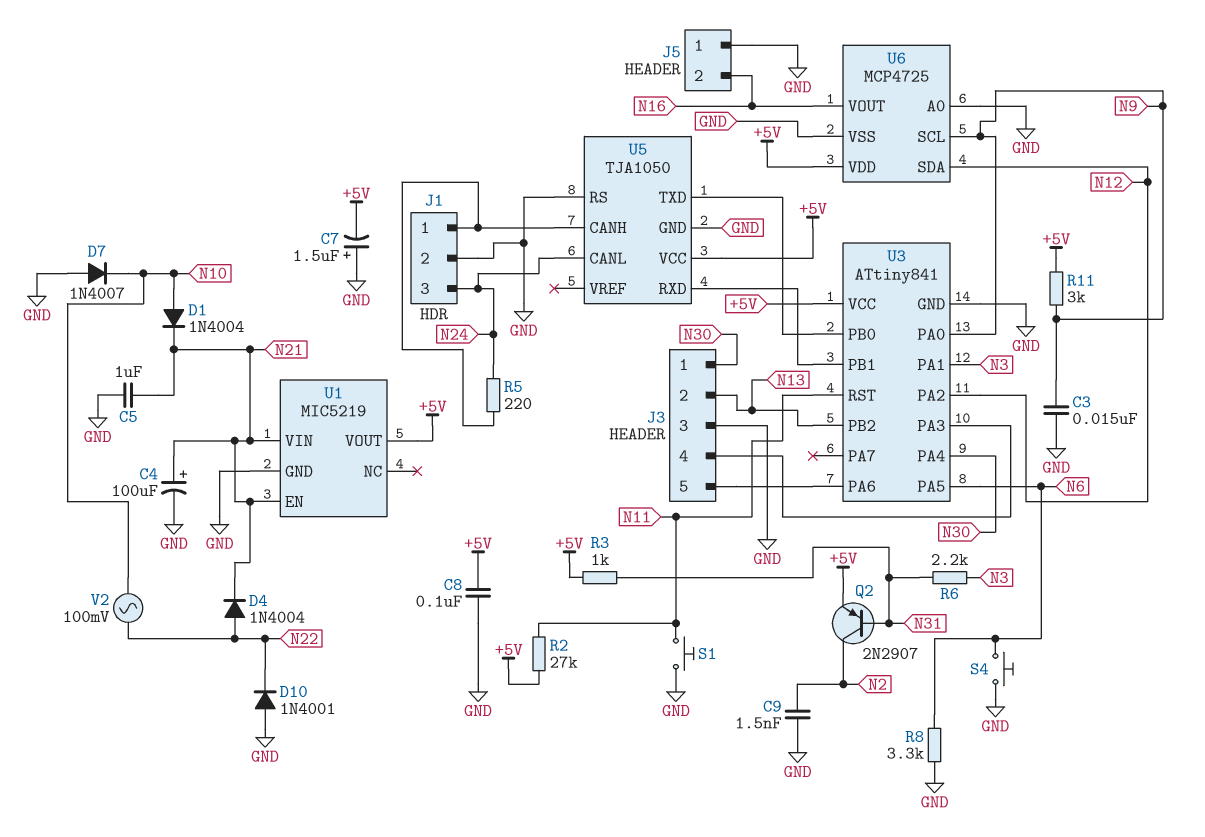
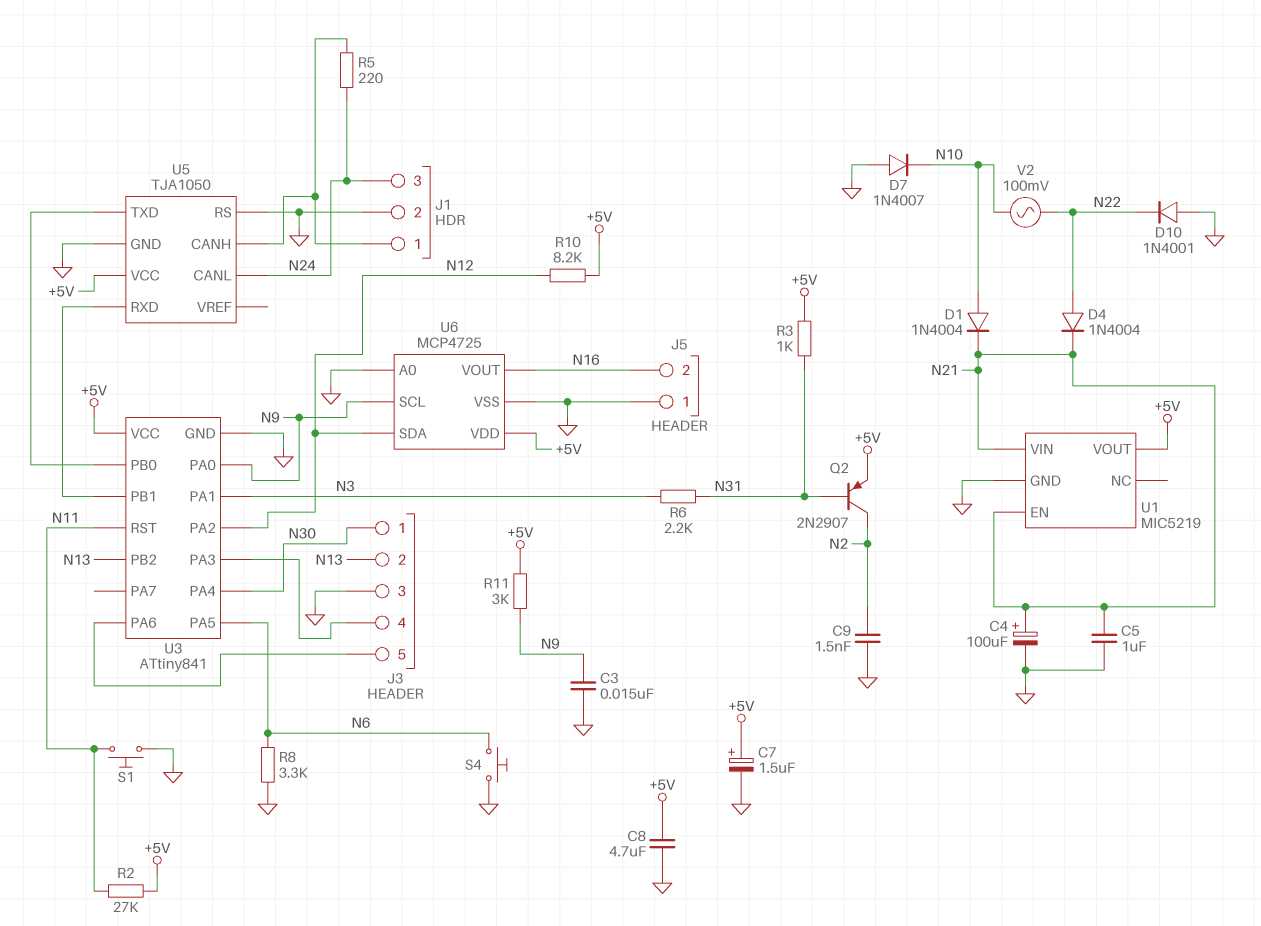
C7: 1.5uF (plus GND, minus +5V) -> 1.5uF (plus +5V, minus GND)
C8: 100nF (+5V, GND) -> 4.7uF (+5V, GND)
R10: none -> 8.2k (+5V, N12)

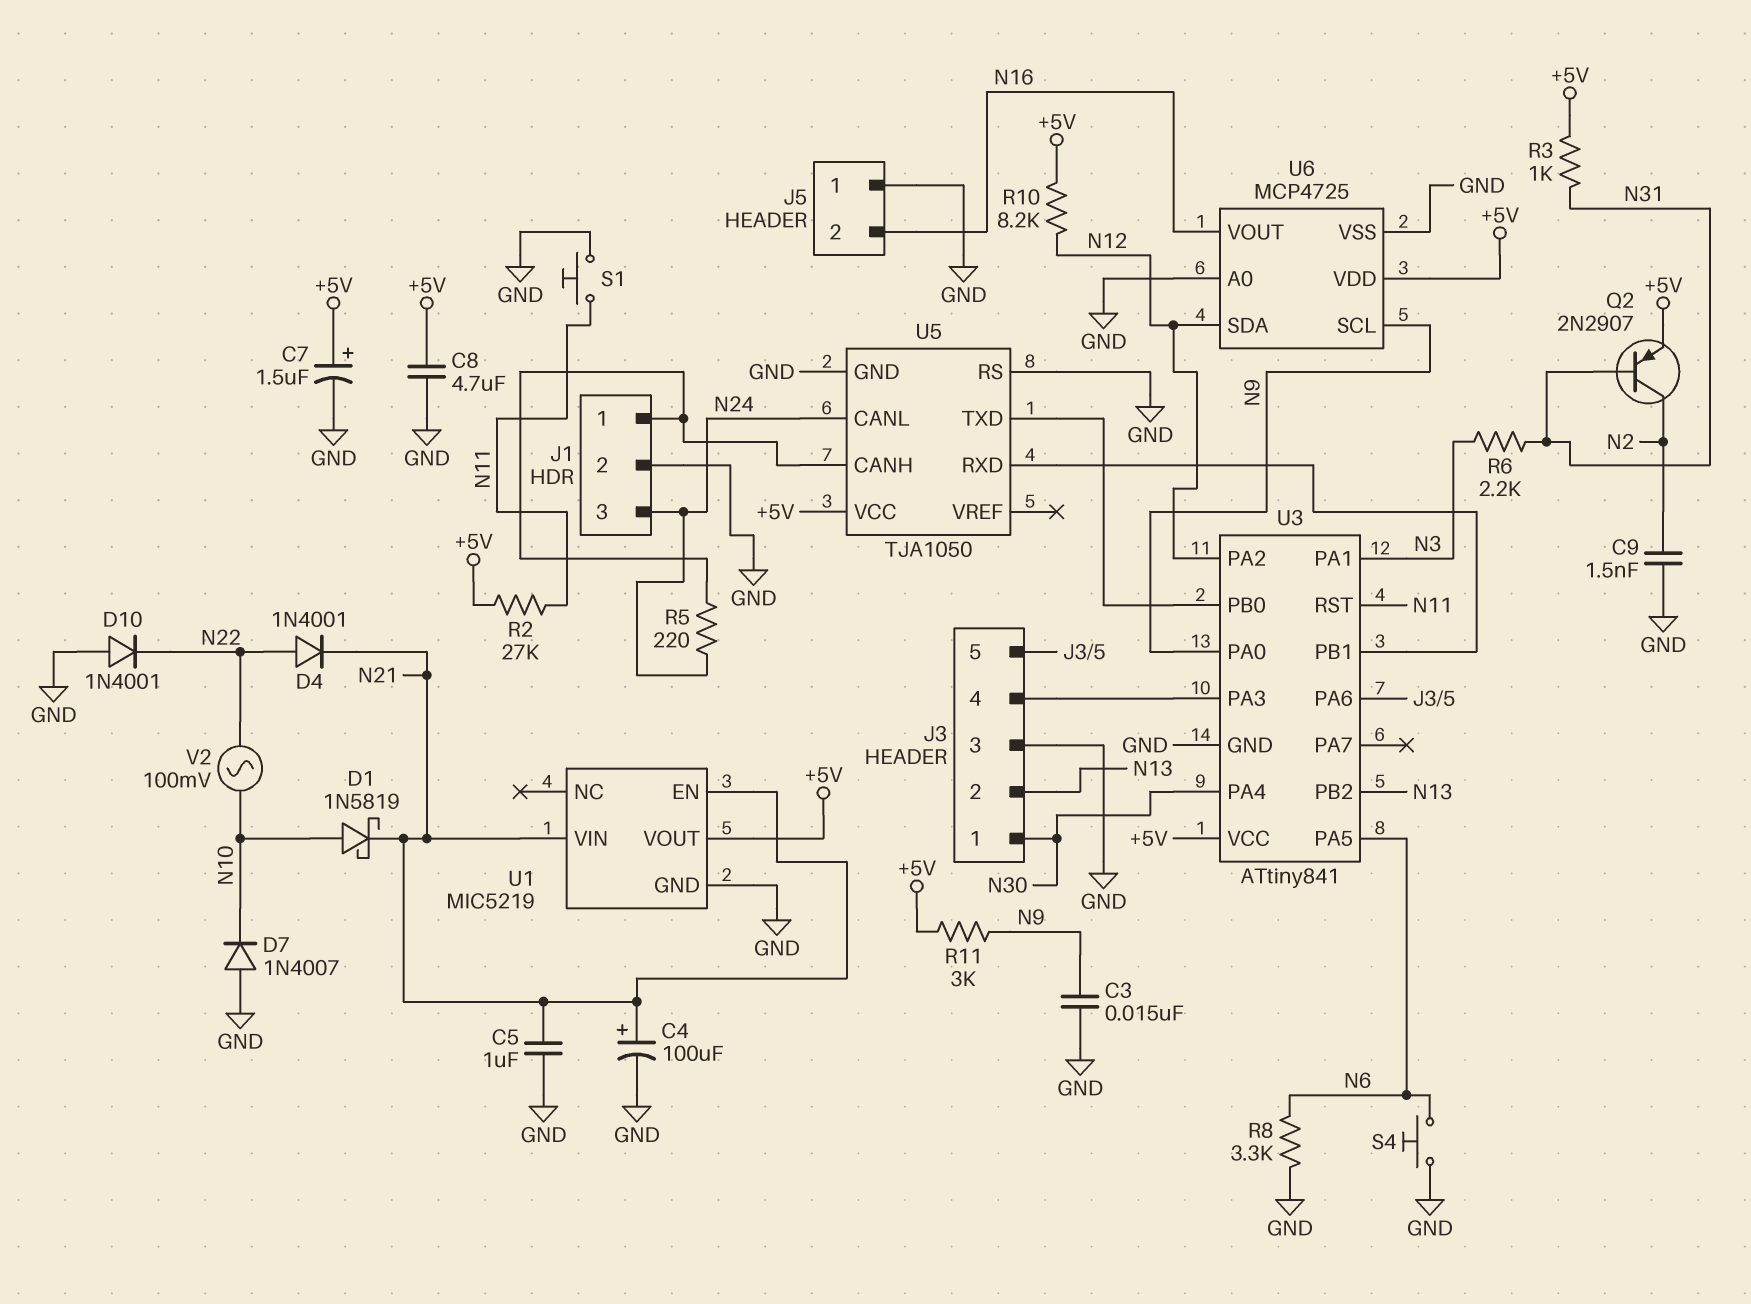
D1: diode 1N4004 (A N10, K N21) -> schottky 1N5819 (A N10, K N21)
D4: diode 1N4004 (A N22, K N21) -> diode 1N4001 (A N22, K N21)

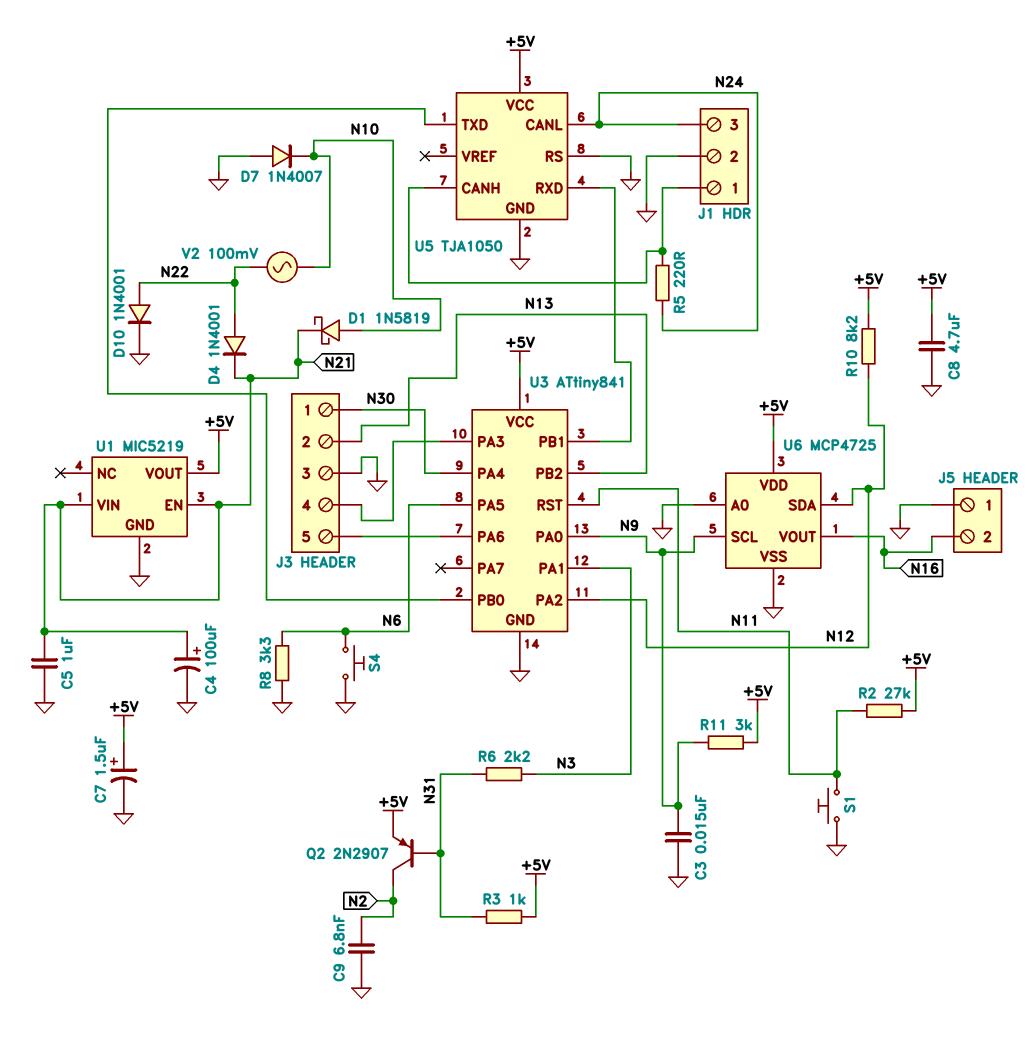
C9: 1.5nF (GND, N2) -> 6.8nF (GND, N2)
D10: diode 1N4001 (A GND, K N22) -> diode 1N4001 (A N22, K GND)

